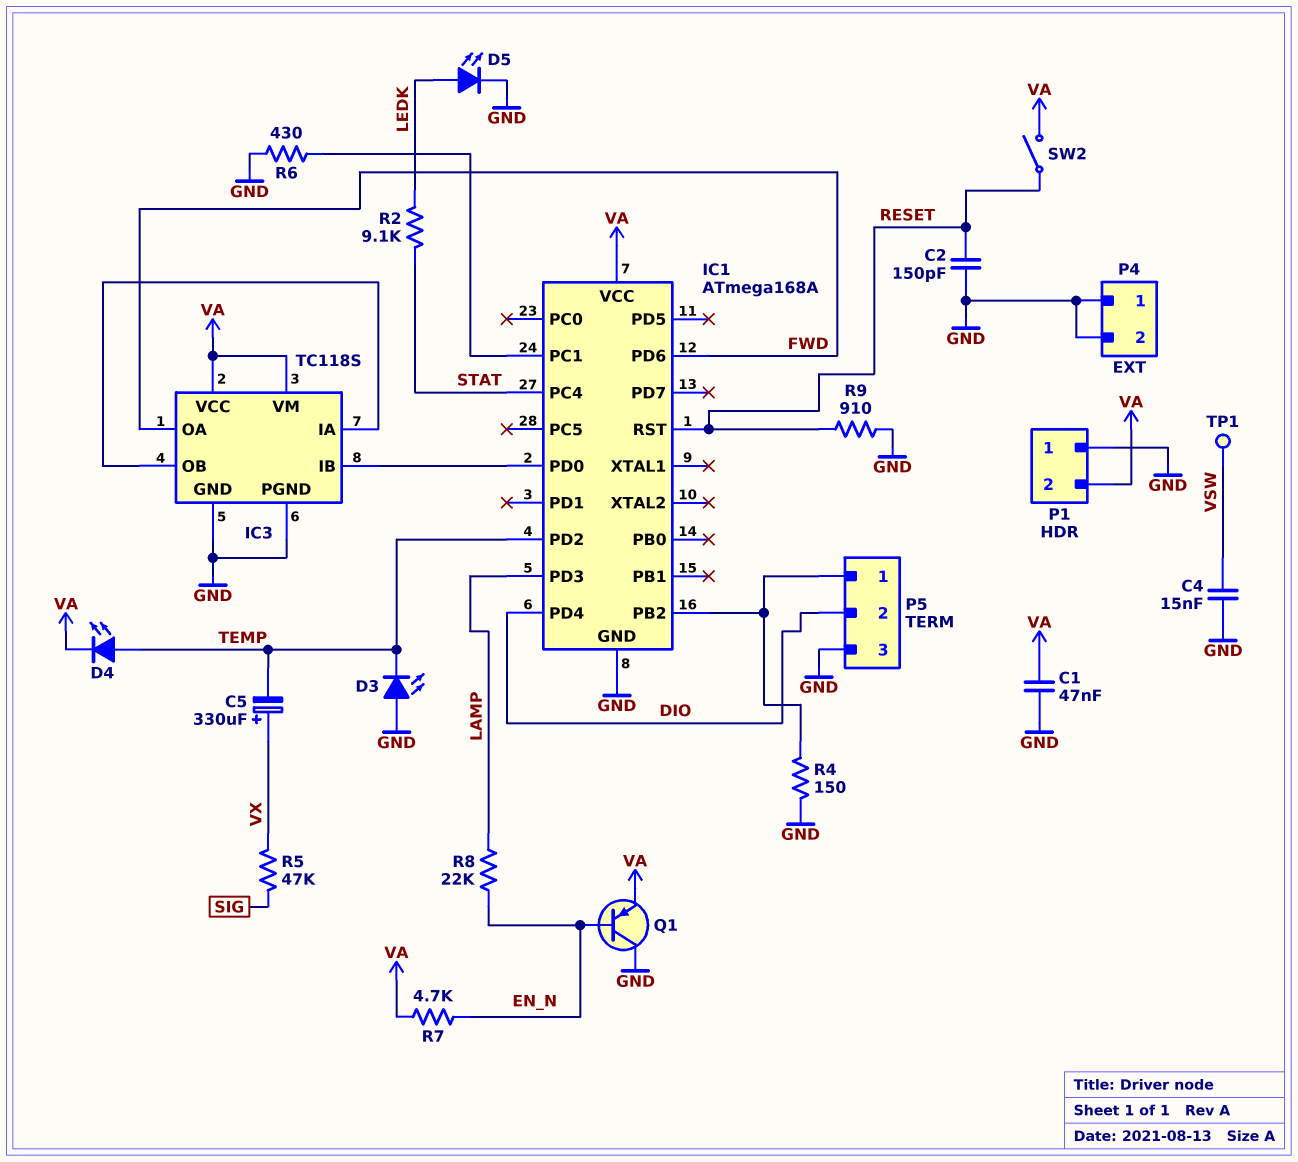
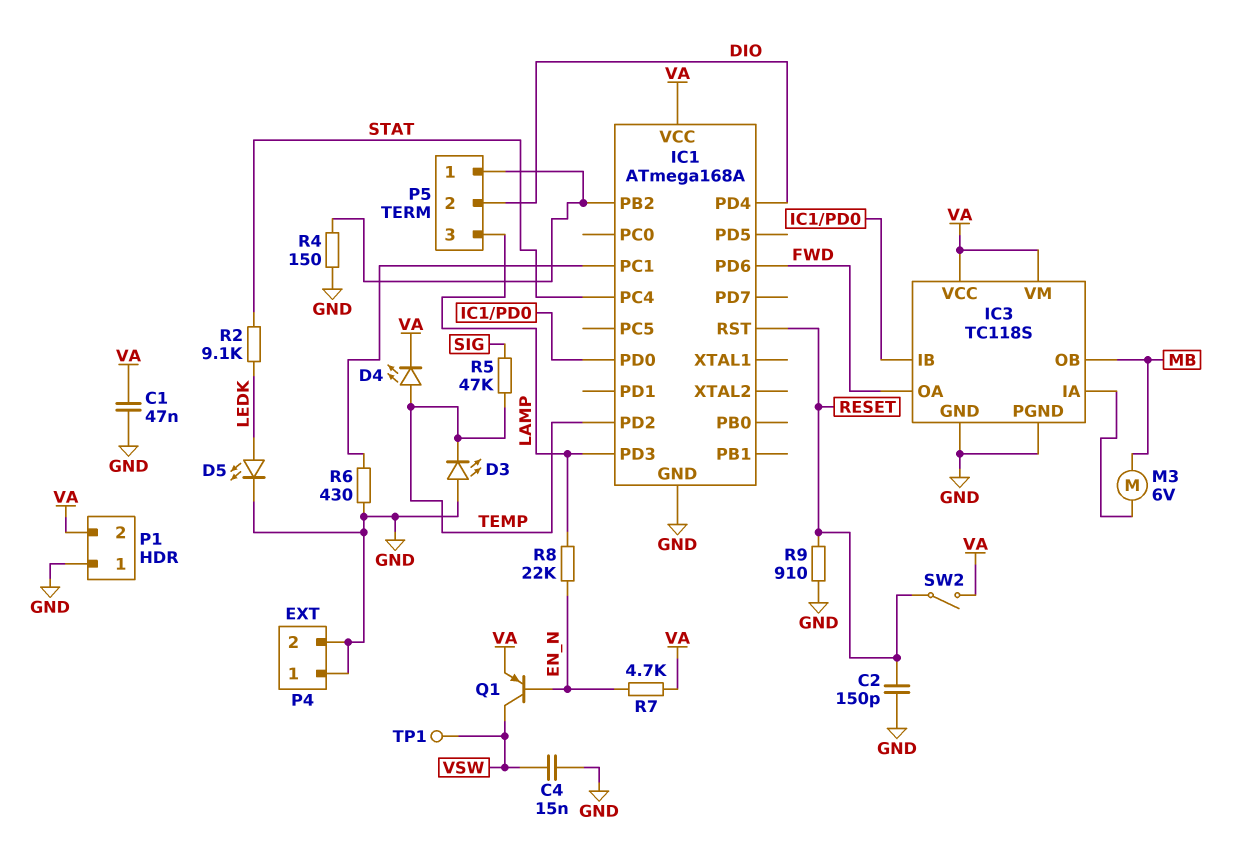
C5: 330uF (plus VX, minus TEMP) -> none
IC3 pin OB: IC3/IA -> MB
M3: none -> motor 6V (IC3/IA, MB)
P5 pin 3: GND -> LAMP
Q1: PNP (B EN_N, C GND, E VA) -> PNP (B EN_N, C VSW, E VA)
R5: 47k (SIG, VX) -> 47k (SIG, TEMP)

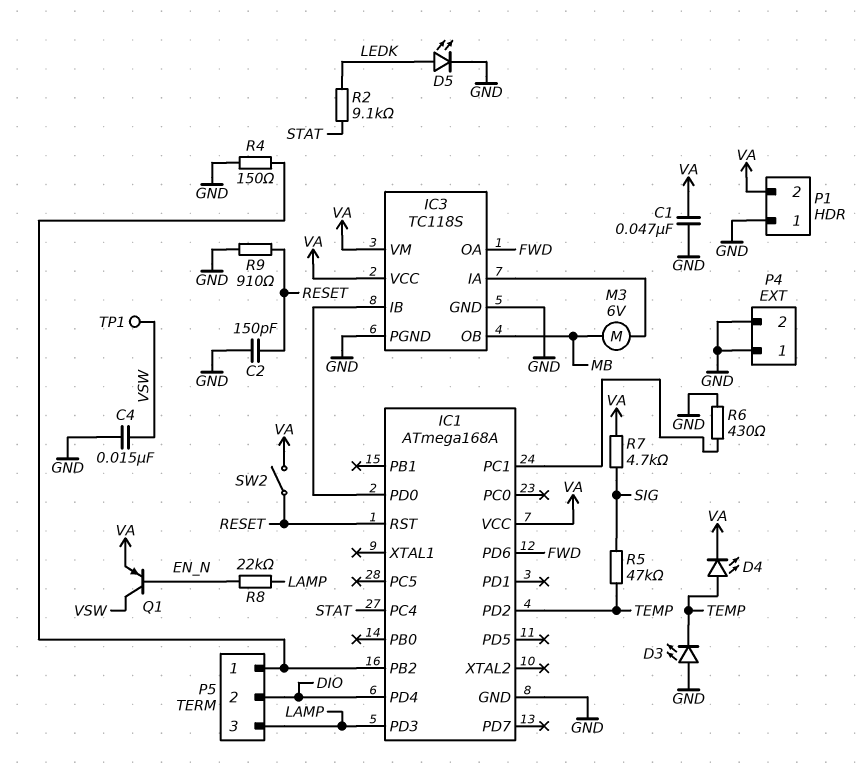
R7: 4.7k (EN_N, VA) -> 4.7k (SIG, VA)

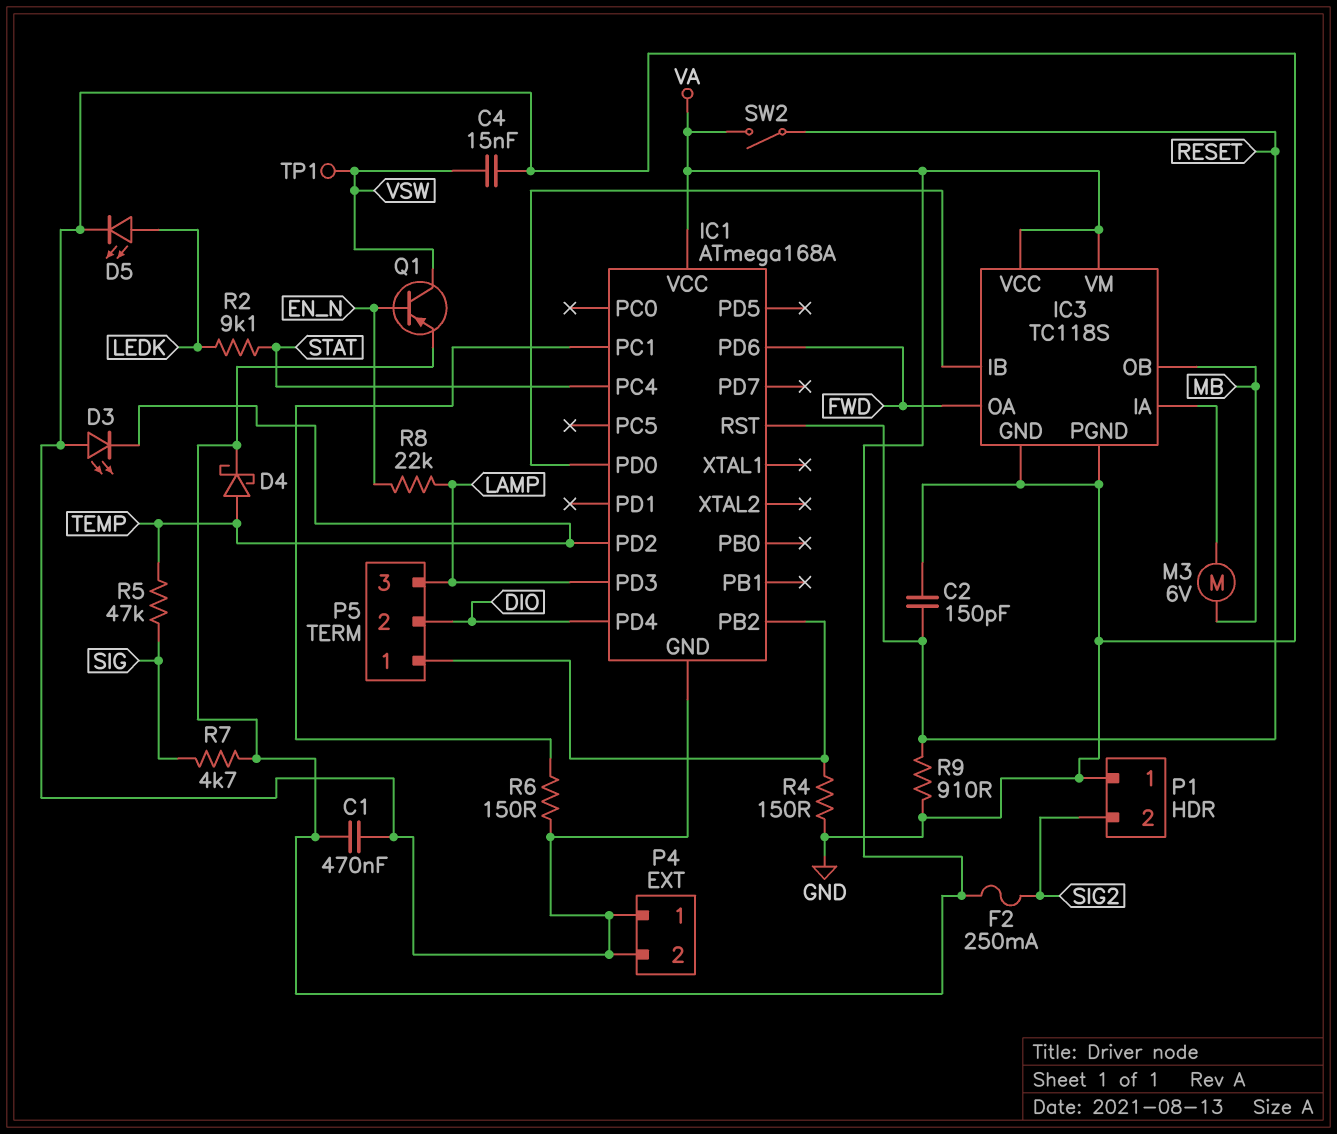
C1: 47nF (GND, VA) -> 470nF (GND, VA)
D4: LED (A TEMP, K VA) -> schottky (A TEMP, K VA)
F2: none -> 250mA (SIG2, VA)
P1 pin 2: VA -> SIG2
R6: 430 (GND, IC1/PC1) -> 150 (GND, IC1/PC1)

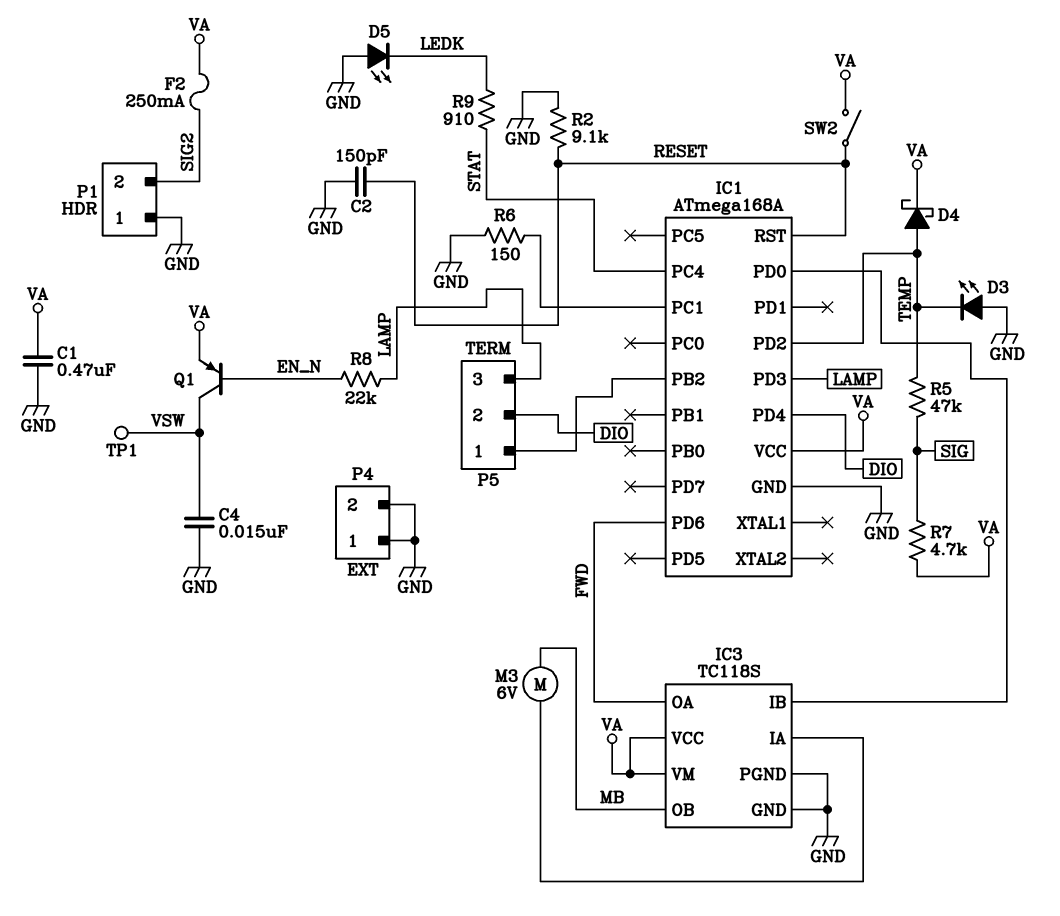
D5: LED (A LEDK, K GND) -> LED (A GND, K LEDK)
R2: 9.1k (LEDK, STAT) -> 9.1k (GND, RESET)
R4: 150 (GND, IC1/PB2) -> none
R9: 910 (GND, RESET) -> 910 (LEDK, STAT)

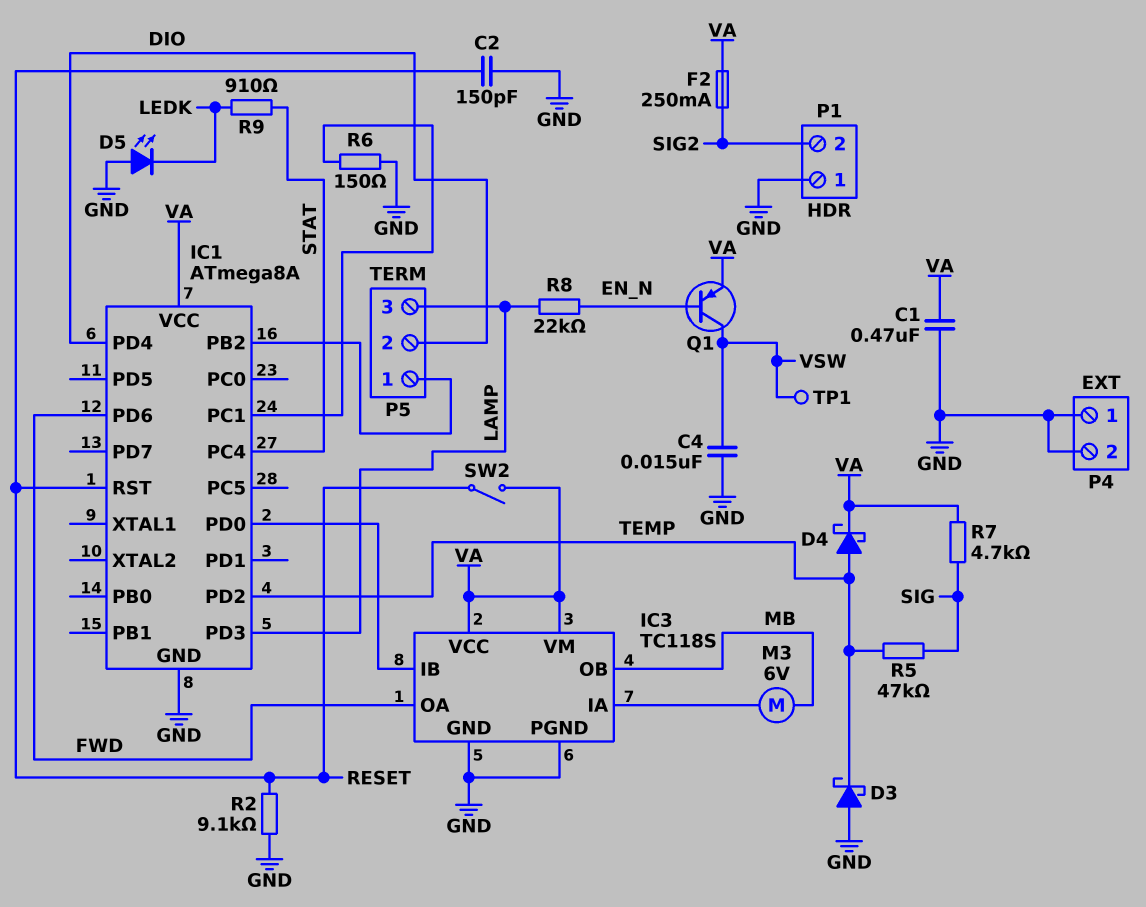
D3: LED (A GND, K TEMP) -> schottky (A GND, K TEMP)
IC1: ATmega168A -> ATmega8A

